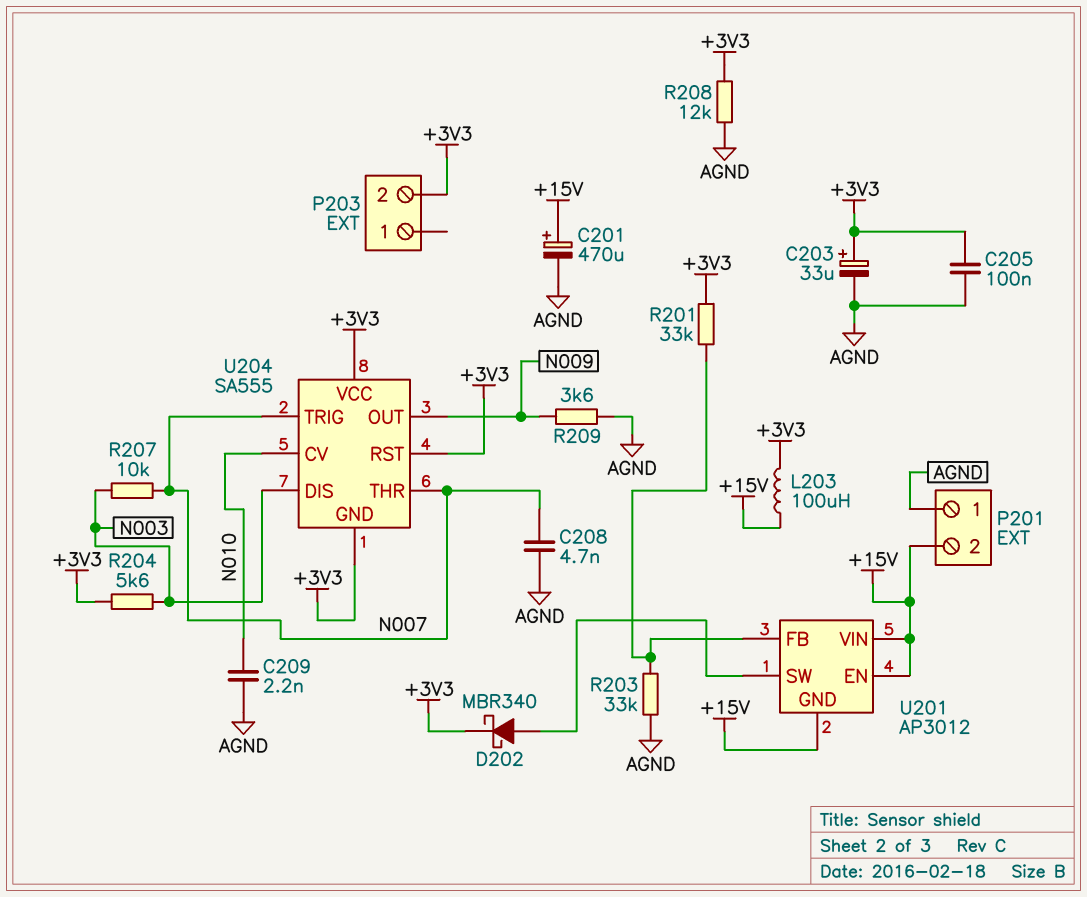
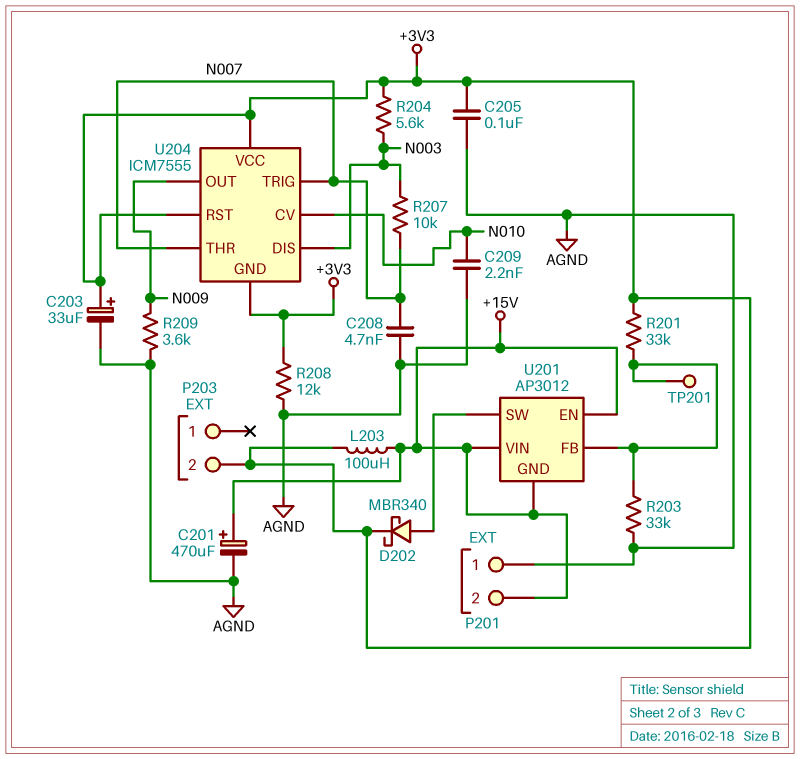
TP201: none -> test point (U201/FB)
U204: SA555 -> ICM7555

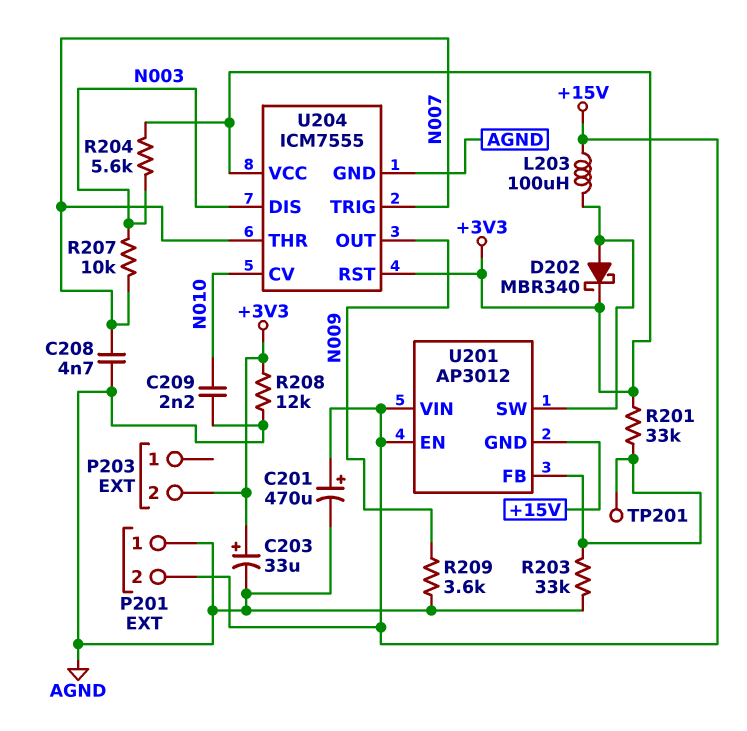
C205: 100nF (+3V3, AGND) -> none
L203: 100uH (+3V3, +15V) -> 100uH (+15V, U201/SW)
U204 pin GND: +3V3 -> AGND

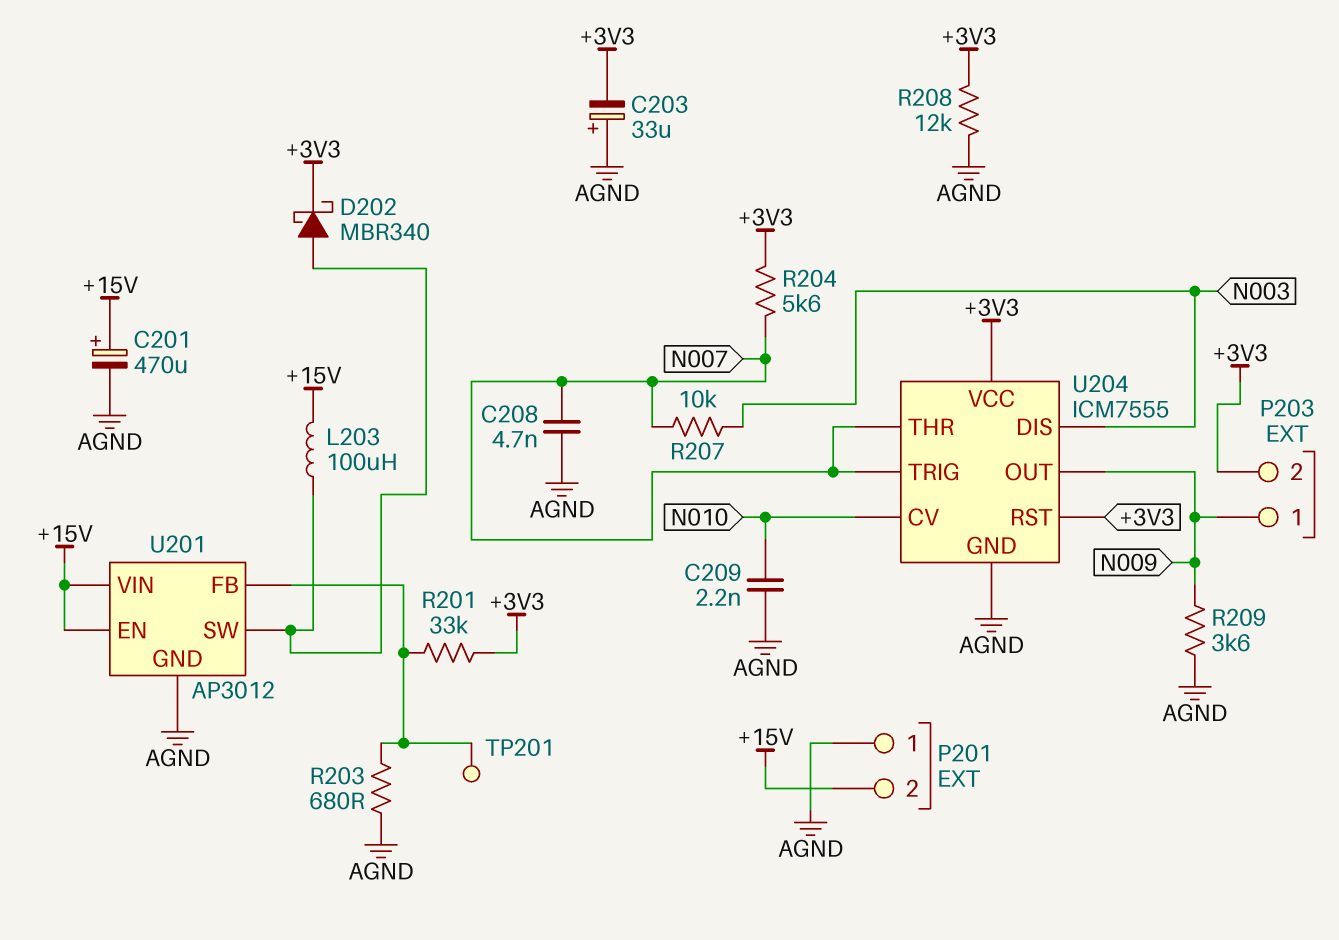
C203: 33uF (plus +3V3, minus AGND) -> 33uF (plus AGND, minus +3V3)
P203 pin 1: none -> N009
R203: 33k (AGND, U201/FB) -> 680 (AGND, U201/FB)
R204: 5.6k (+3V3, N003) -> 5.6k (+3V3, N007)
U201 pin GND: +15V -> AGND

